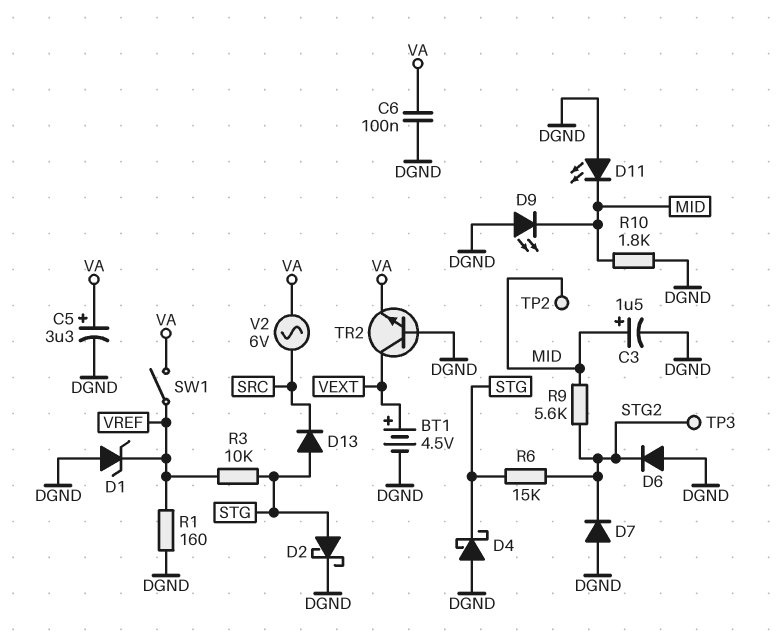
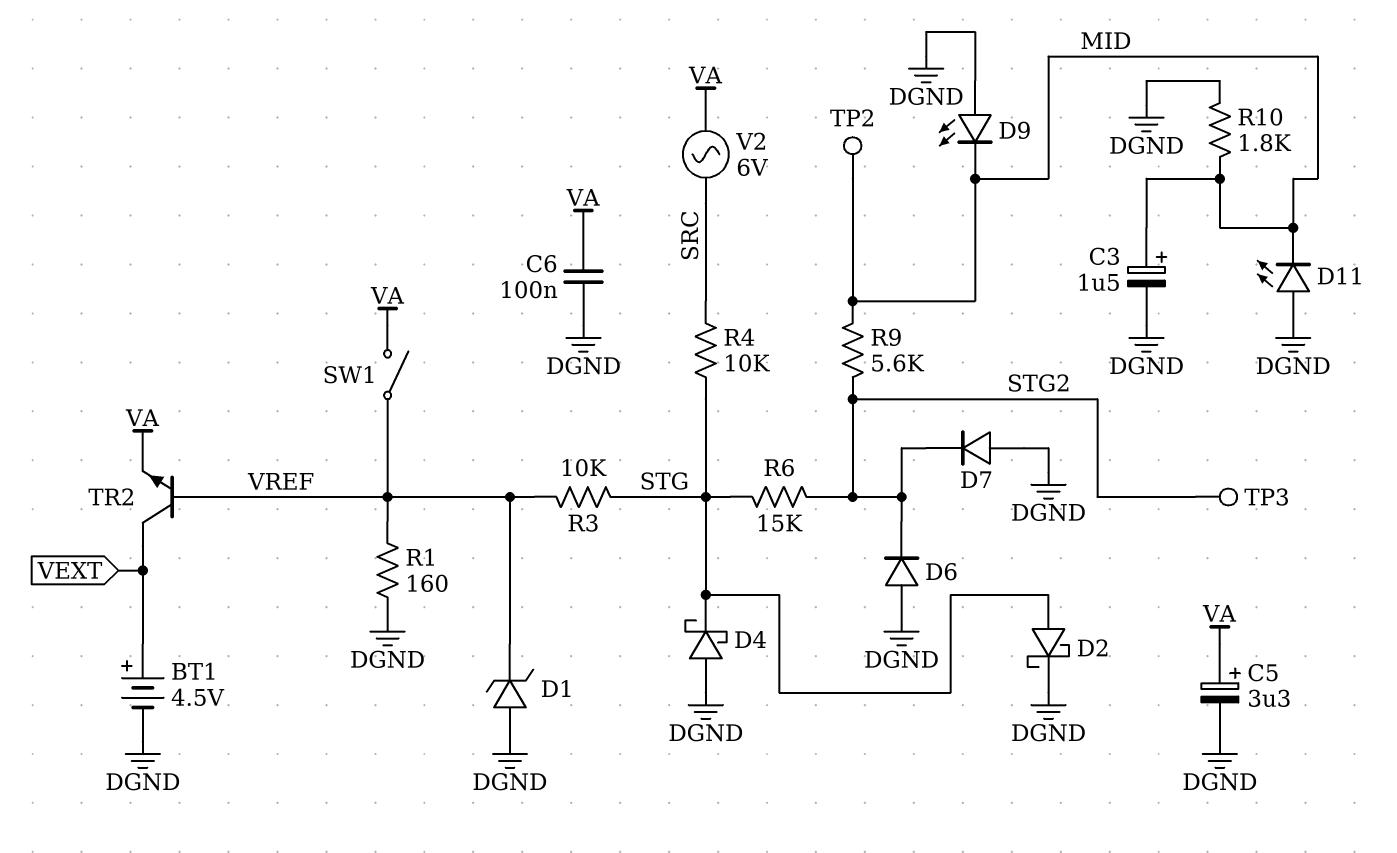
D13: diode (A STG, K SRC) -> none
R4: none -> 10k (SRC, STG)
TR2: NPN (B DGND, C VEXT, E VA) -> NPN (B VREF, C VEXT, E VA)

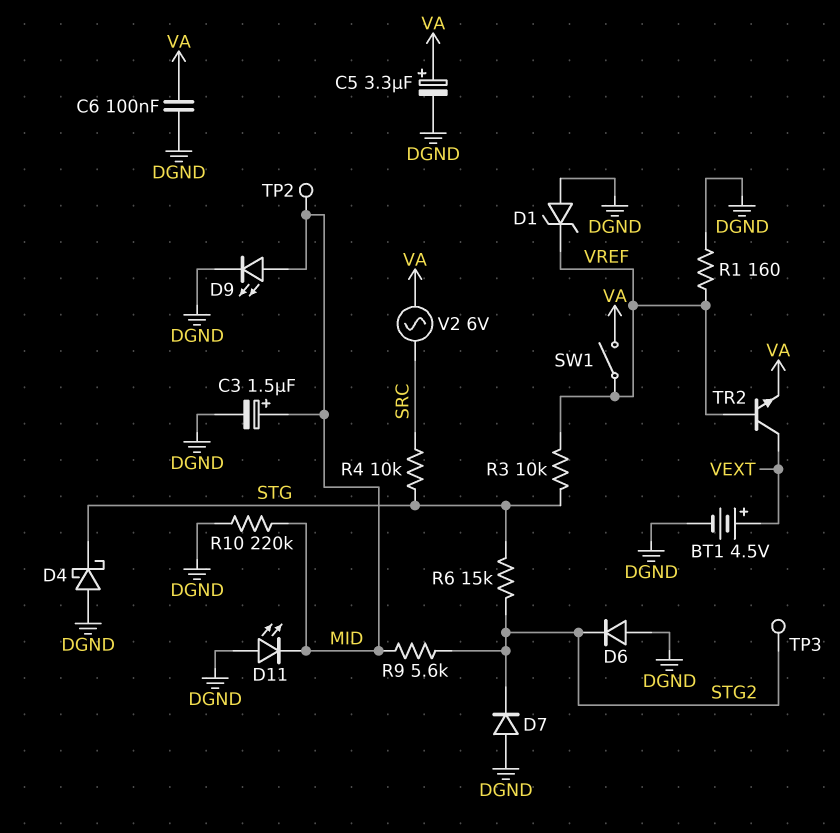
D2: schottky (A STG, K DGND) -> none
D9: LED (A DGND, K MID) -> LED (A MID, K DGND)
R10: 1.8k (DGND, MID) -> 220k (DGND, MID)

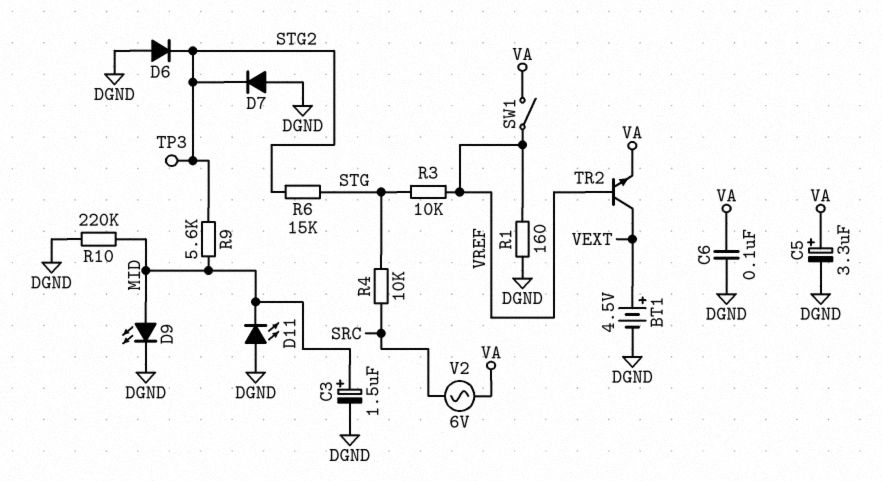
D1: zener (A DGND, K VREF) -> none
D4: schottky (A DGND, K STG) -> none
TP2: test point (MID) -> none

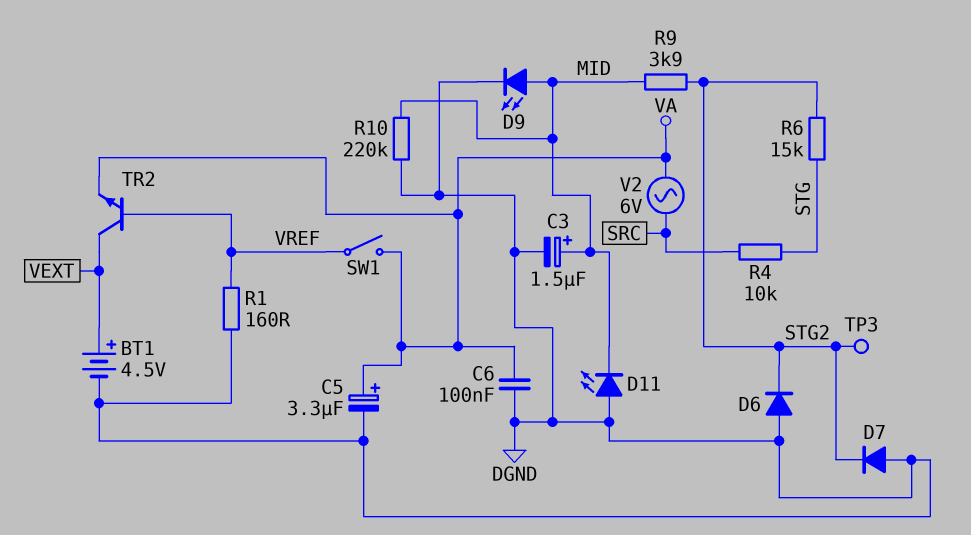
R3: 10k (STG, VREF) -> none
R9: 5.6k (MID, STG2) -> 3.9k (MID, STG2)

